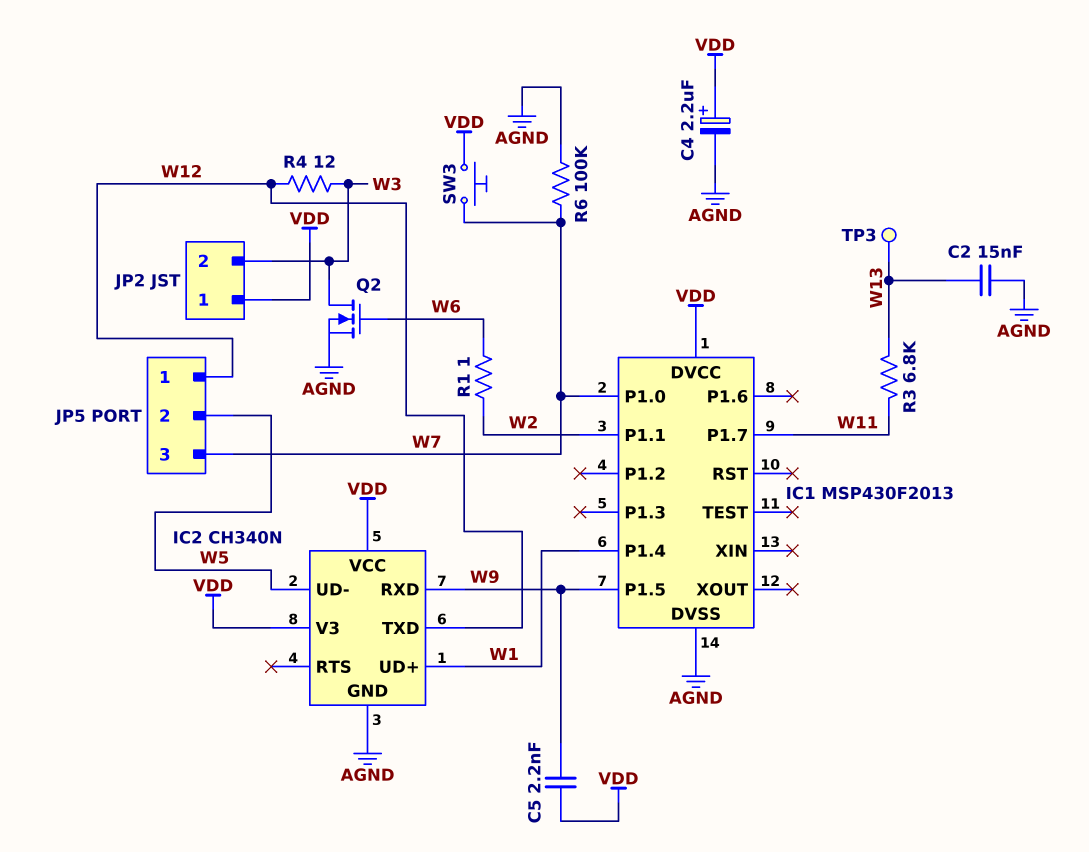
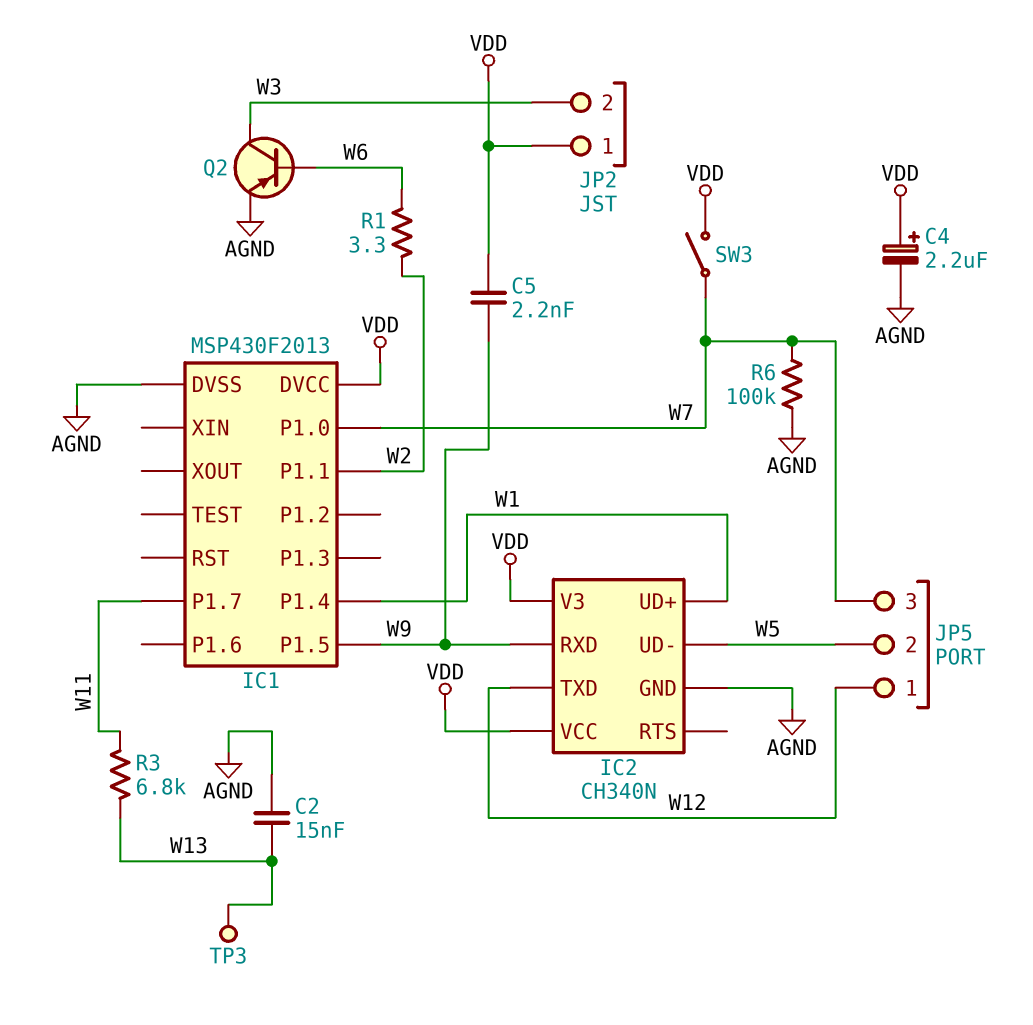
Q2: NMOS (G W6, D W3, S AGND) -> PNP (B W6, C W3, E AGND)
R1: 1 (W2, W6) -> 3.3 (W2, W6)
R4: 12 (W3, W12) -> none
SW3: button (VDD, W7) -> switch (VDD, W7)

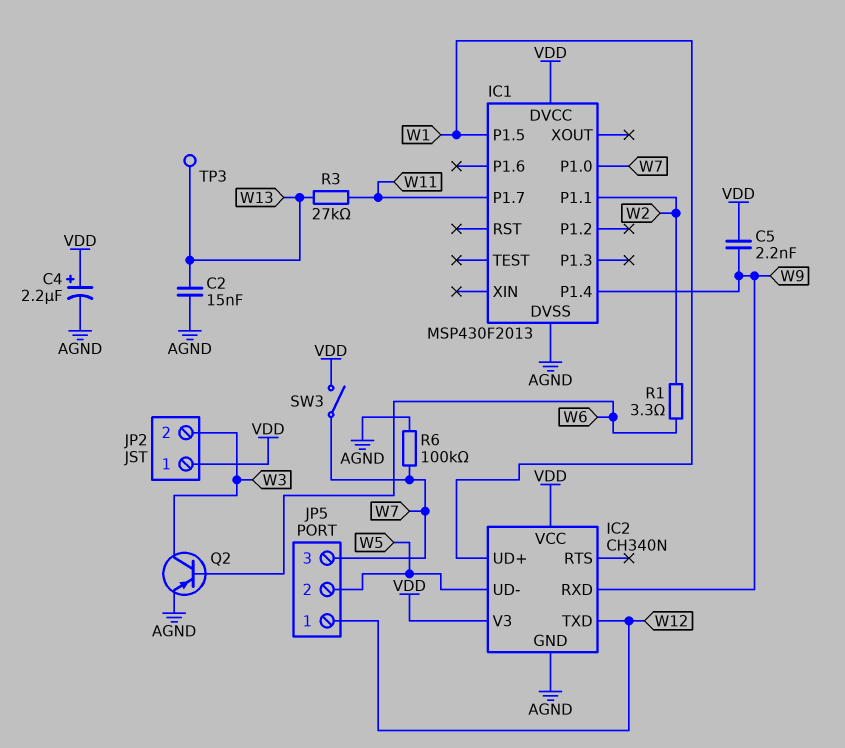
IC1 pin P1.4: W1 -> W9
IC1 pin P1.5: W9 -> W1
R3: 6.8k (W11, W13) -> 27k (W11, W13)

